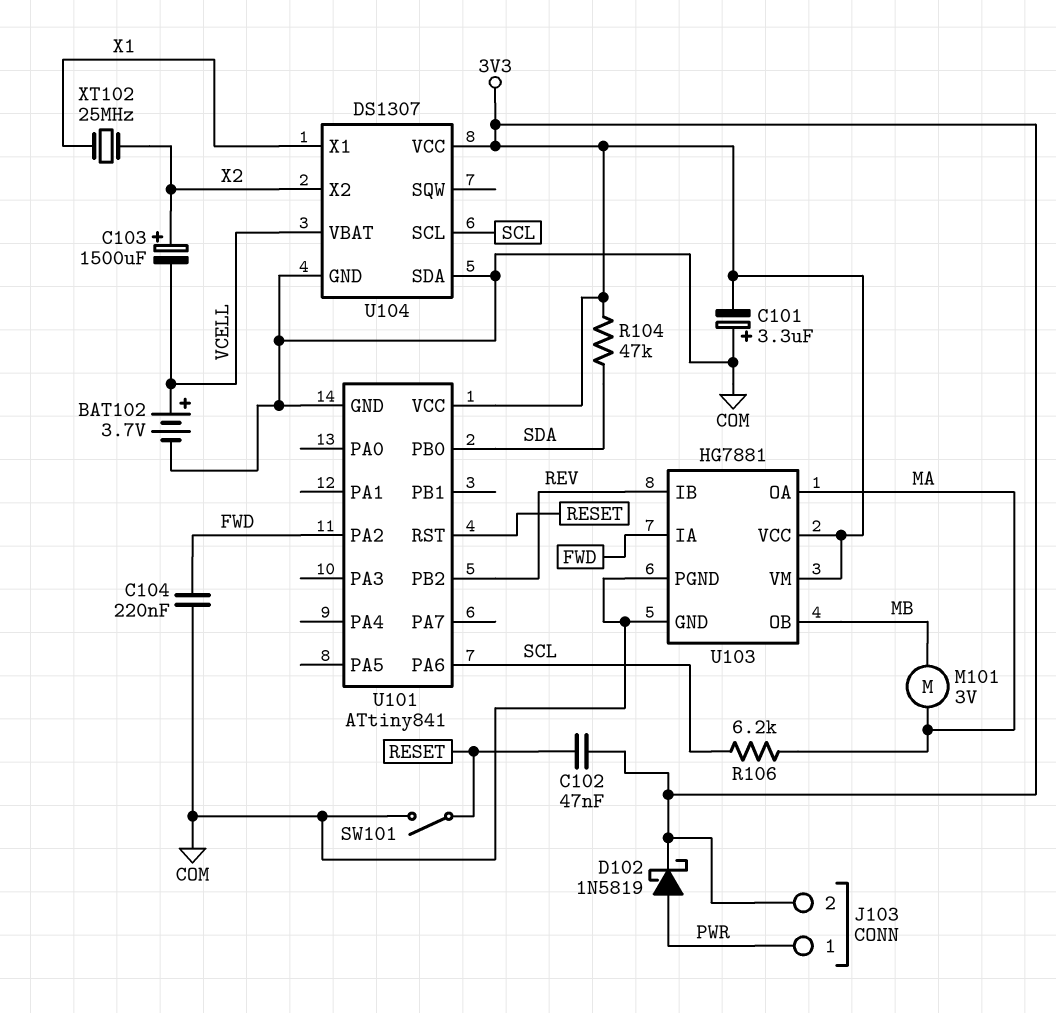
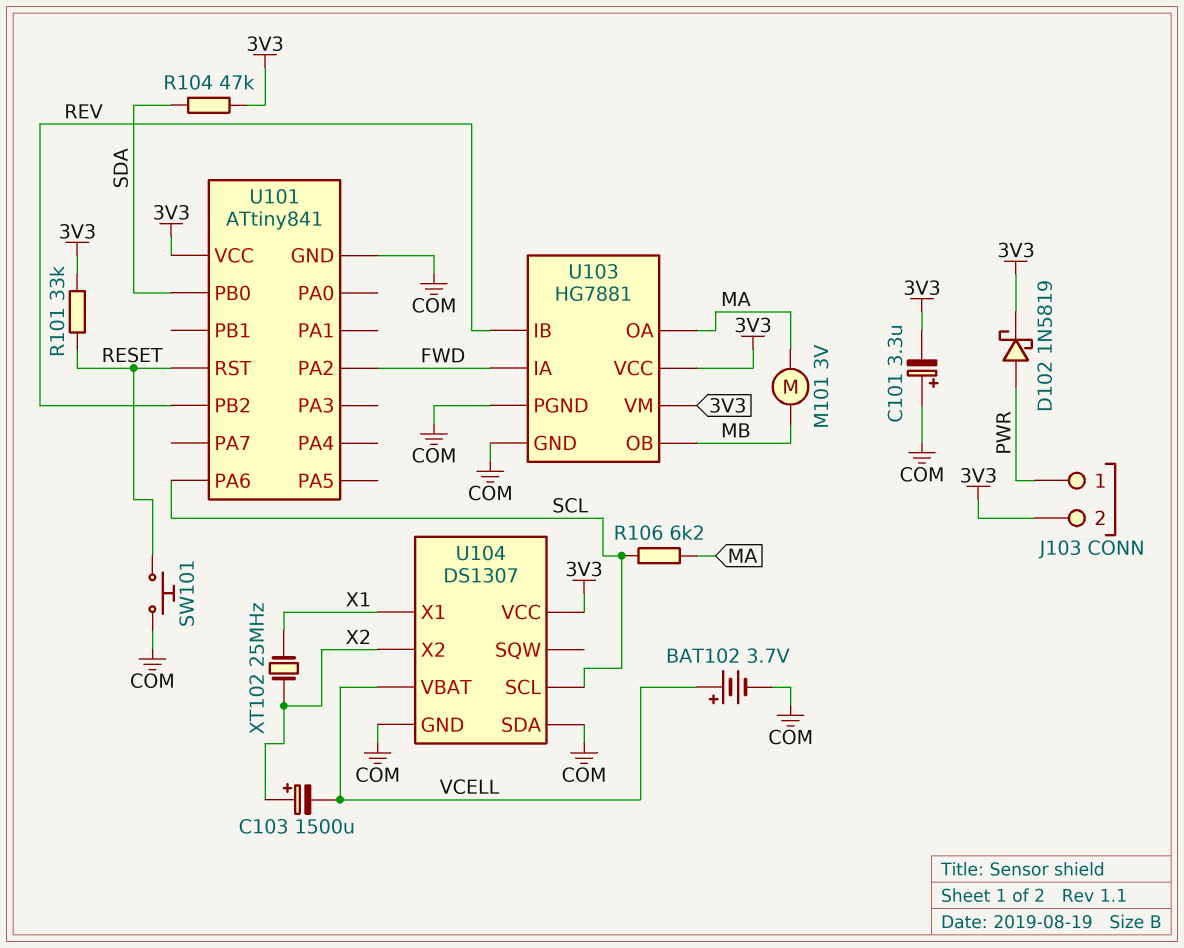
C102: 47nF (3V3, RESET) -> none
C104: 220nF (COM, FWD) -> none
R101: none -> 33k (3V3, RESET)
SW101: switch (COM, RESET) -> button (COM, RESET)

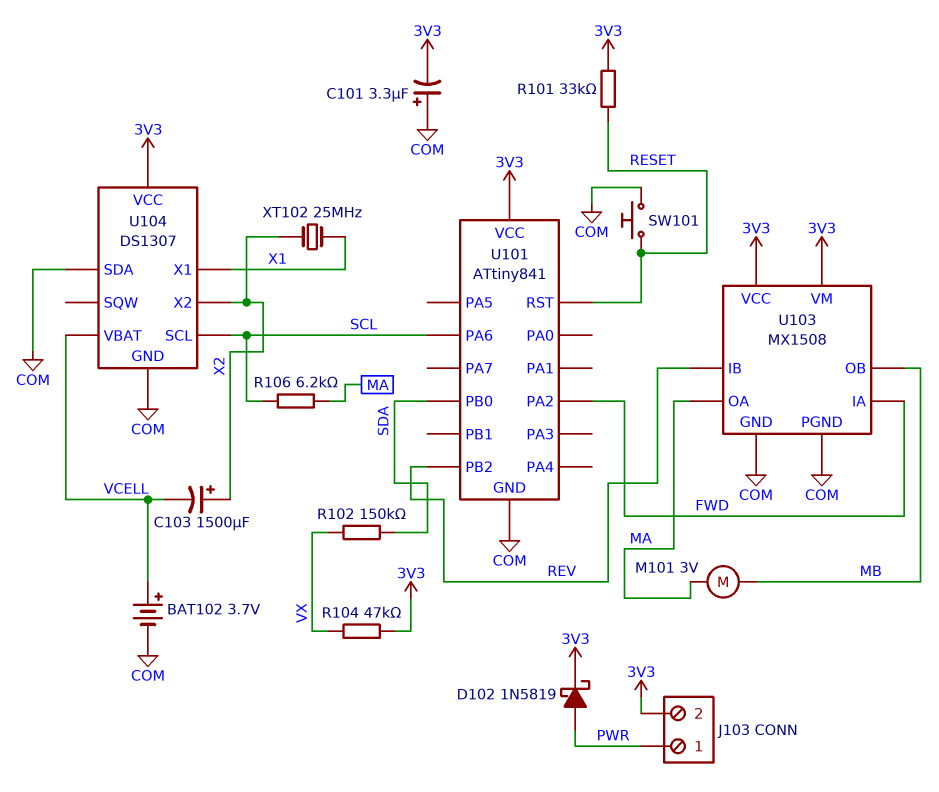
R102: none -> 150k (SDA, VX)
R104: 47k (3V3, SDA) -> 47k (3V3, VX)
U103: HG7881 -> MX1508

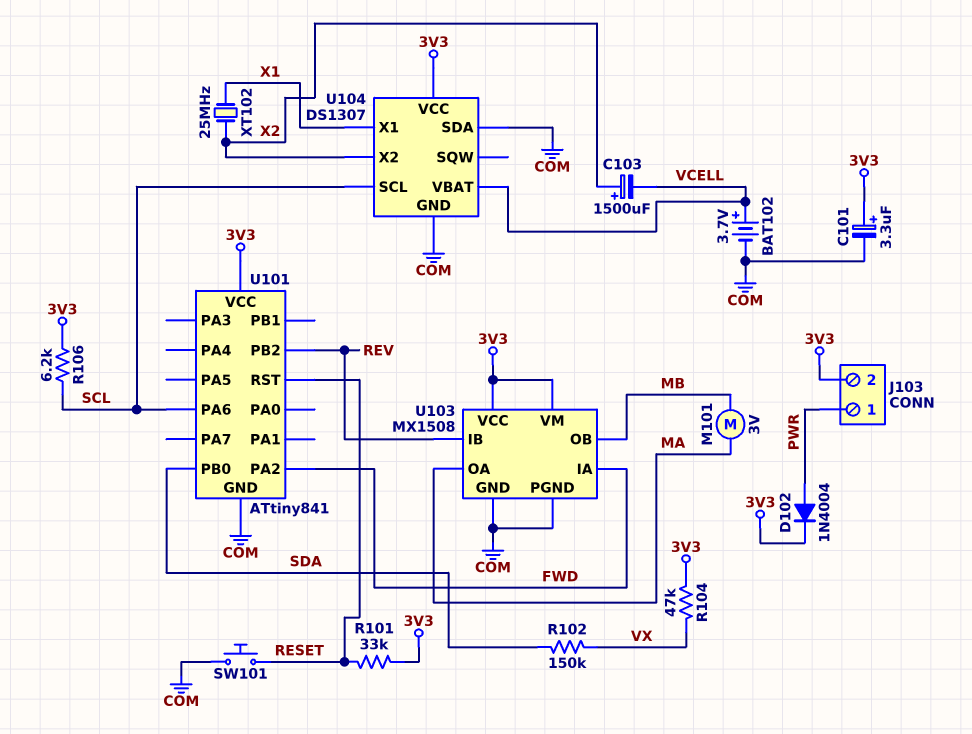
C101: 3.3uF (plus COM, minus 3V3) -> 3.3uF (plus 3V3, minus COM)
D102: schottky 1N5819 (A PWR, K 3V3) -> diode 1N4004 (A PWR, K 3V3)
R106: 6.2k (MA, SCL) -> 6.2k (3V3, SCL)

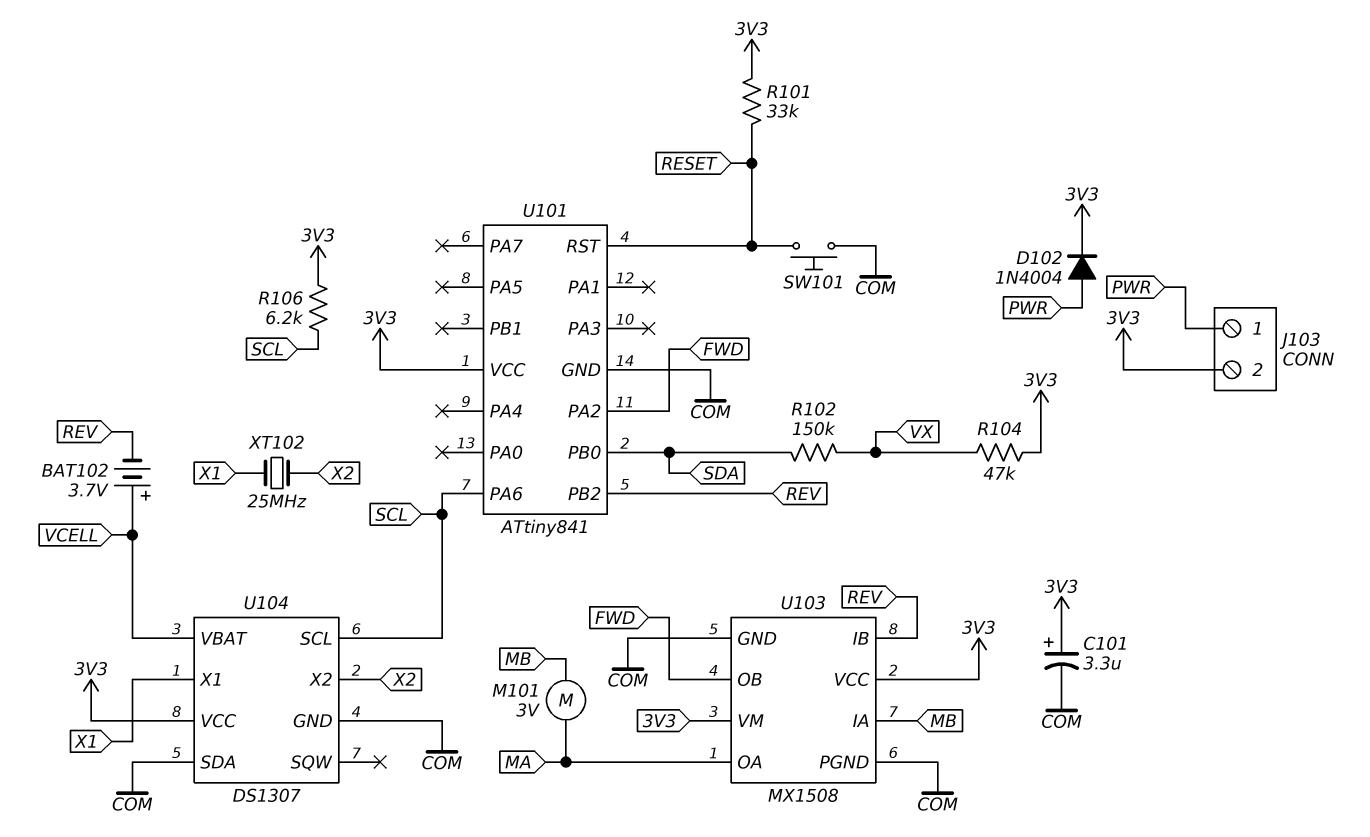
BAT102: 3.7V (plus VCELL, minus COM) -> 3.7V (plus VCELL, minus REV)
C103: 1500uF (plus X2, minus VCELL) -> none
U103 pin IA: FWD -> MB
U103 pin OB: MB -> FWD

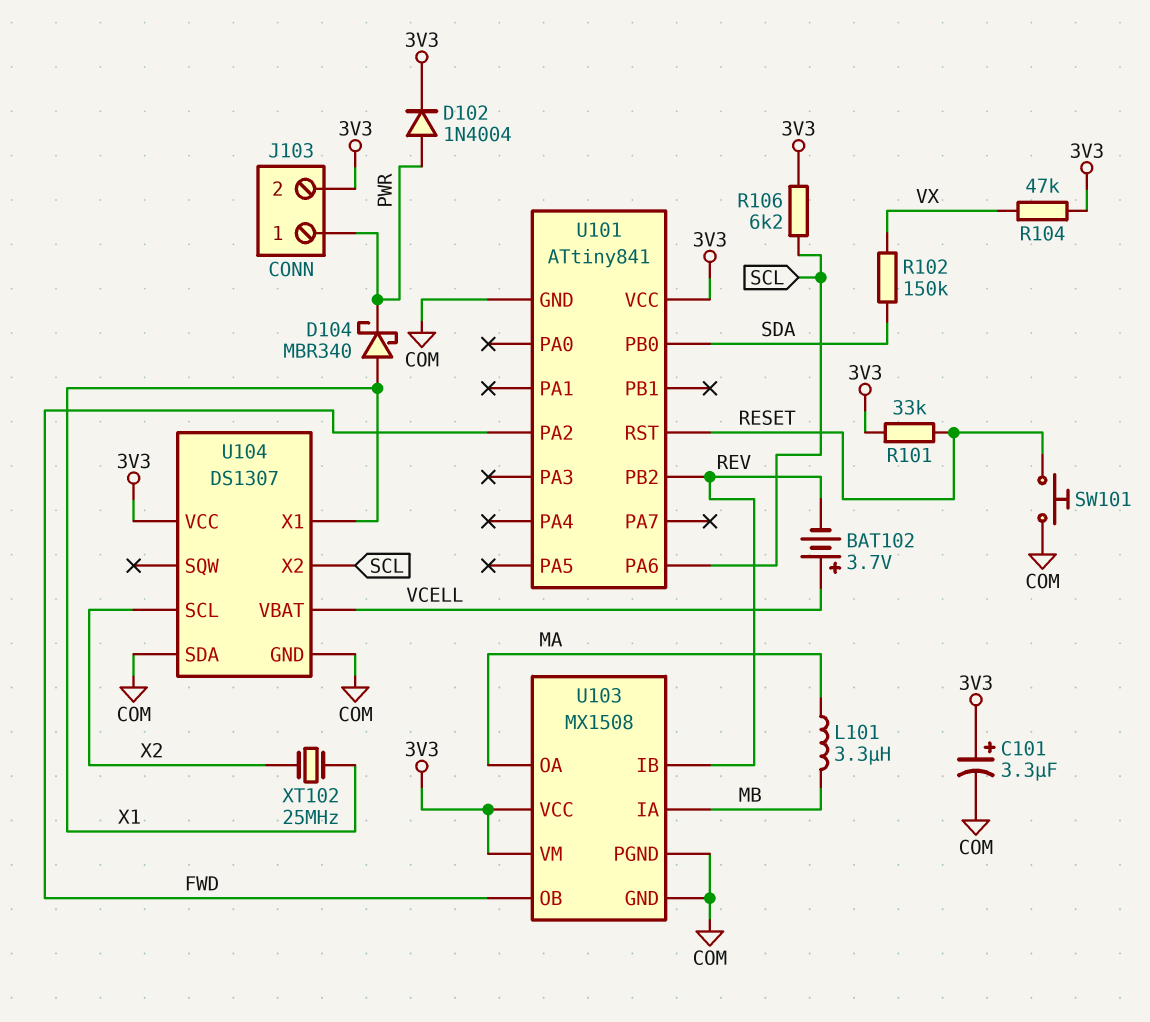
D104: none -> schottky MBR340 (A X1, K PWR)
L101: none -> 3.3uH (MA, MB)
M101: motor 3V (MA, MB) -> none
U104 pin SCL: SCL -> X2
U104 pin X2: X2 -> SCL

